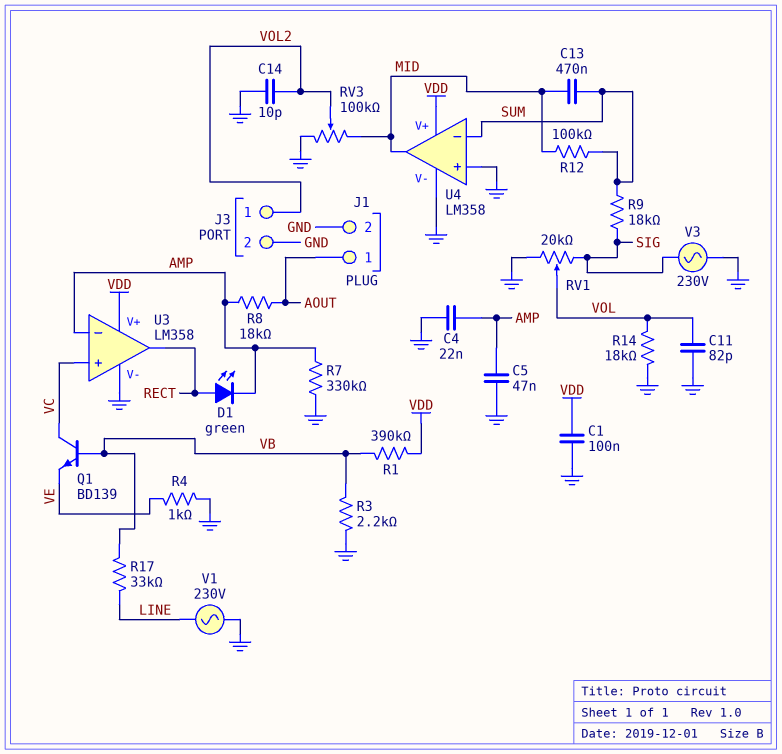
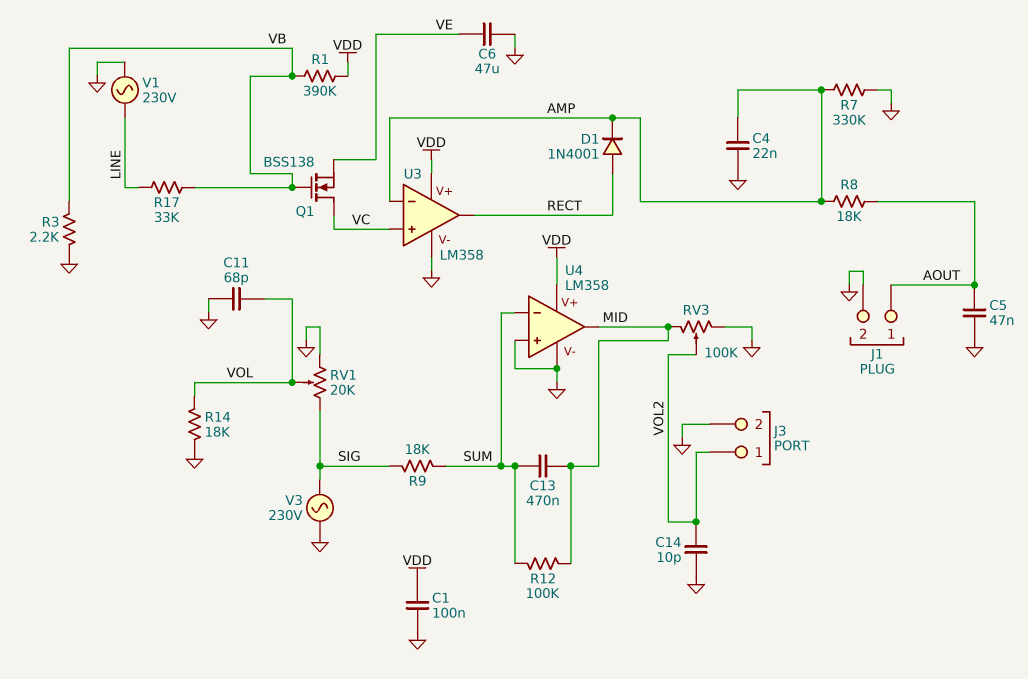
C5: 47nF (AMP, GND) -> 47nF (AOUT, GND)
C6: none -> 47uF (GND, VE)
C11: 82pF (GND, VOL) -> 68pF (GND, VOL)
D1: LED green (A RECT, K AMP) -> diode 1N4001 (A RECT, K AMP)
Q1: NPN BD139 (B VB, C VC, E VE) -> NMOS BSS138 (G VB, D VC, S VE)
R4: 1k (GND, VE) -> none

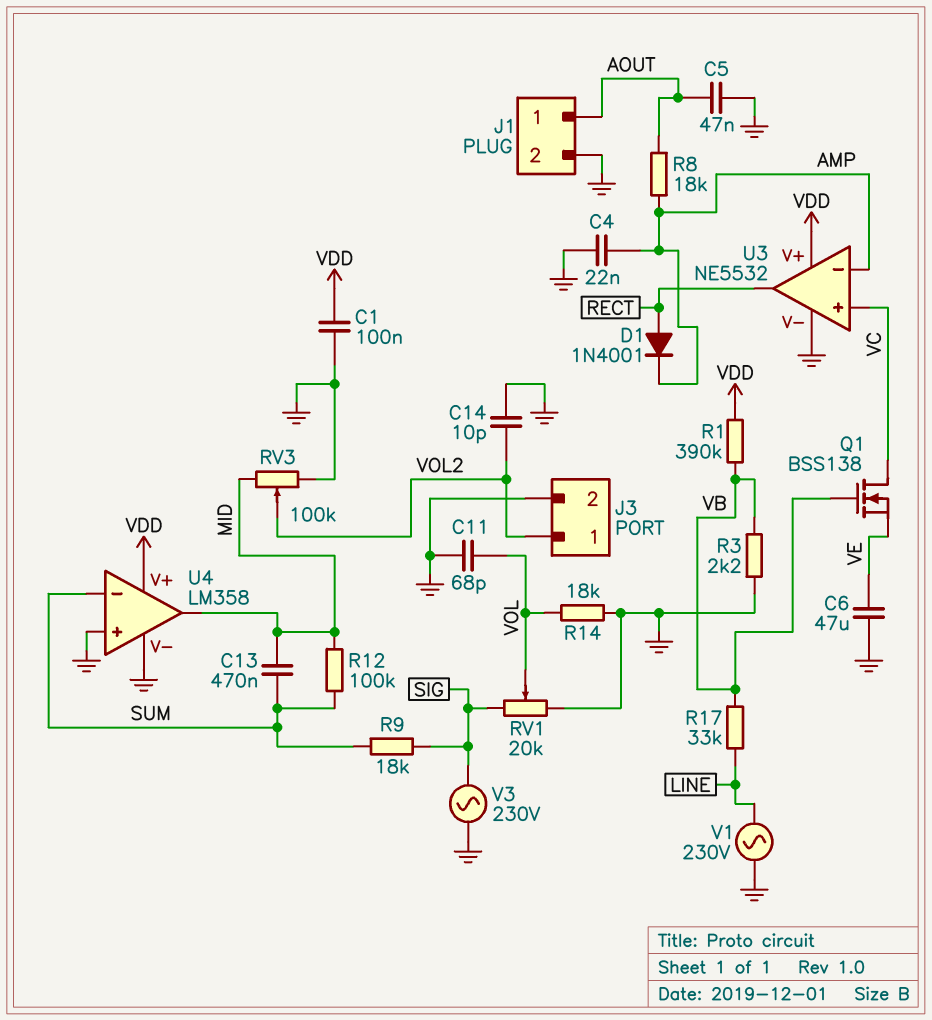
R7: 330k (AMP, GND) -> none
U3: LM358 -> NE5532

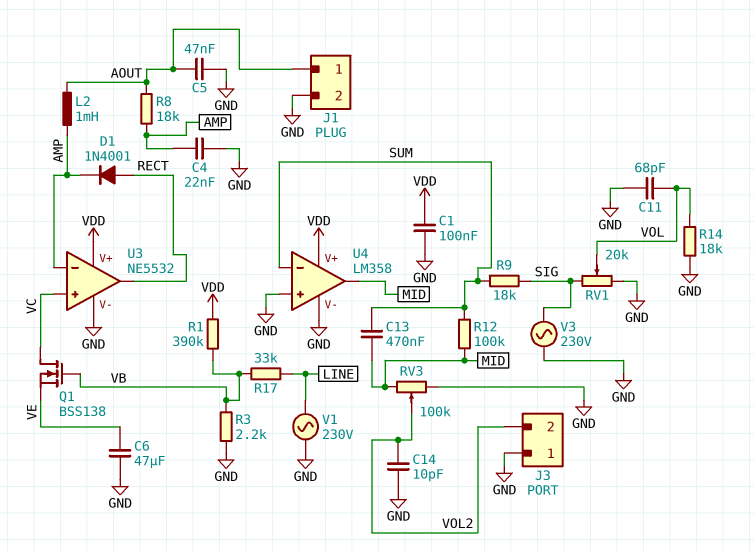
J3 pin 1: VOL2 -> GND
J3 pin 2: GND -> VOL2
L2: none -> 1mH (AMP, AOUT)

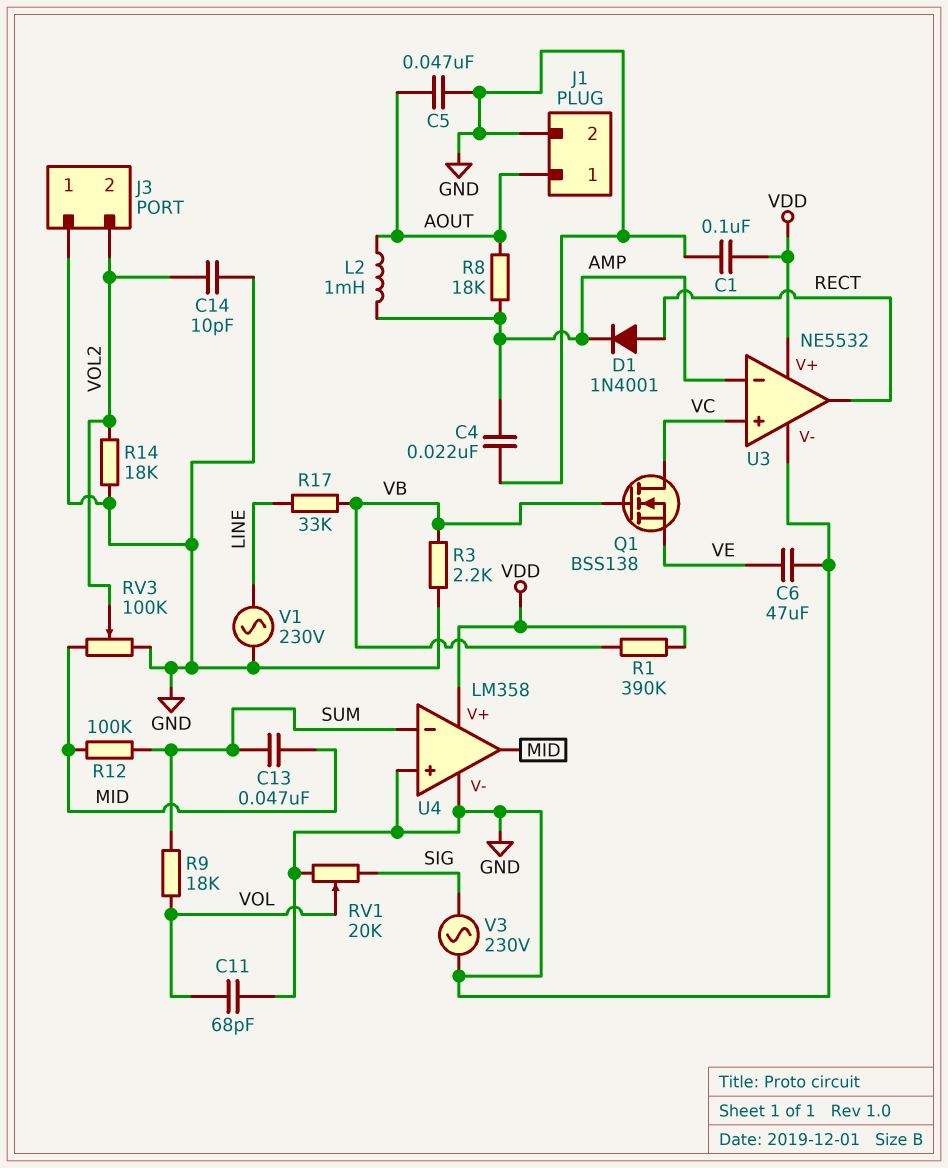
C13: 470nF (MID, SUM) -> 47nF (MID, SUM)
R9: 18k (SIG, SUM) -> 18k (SUM, VOL)
R14: 18k (GND, VOL) -> 18k (GND, VOL2)

